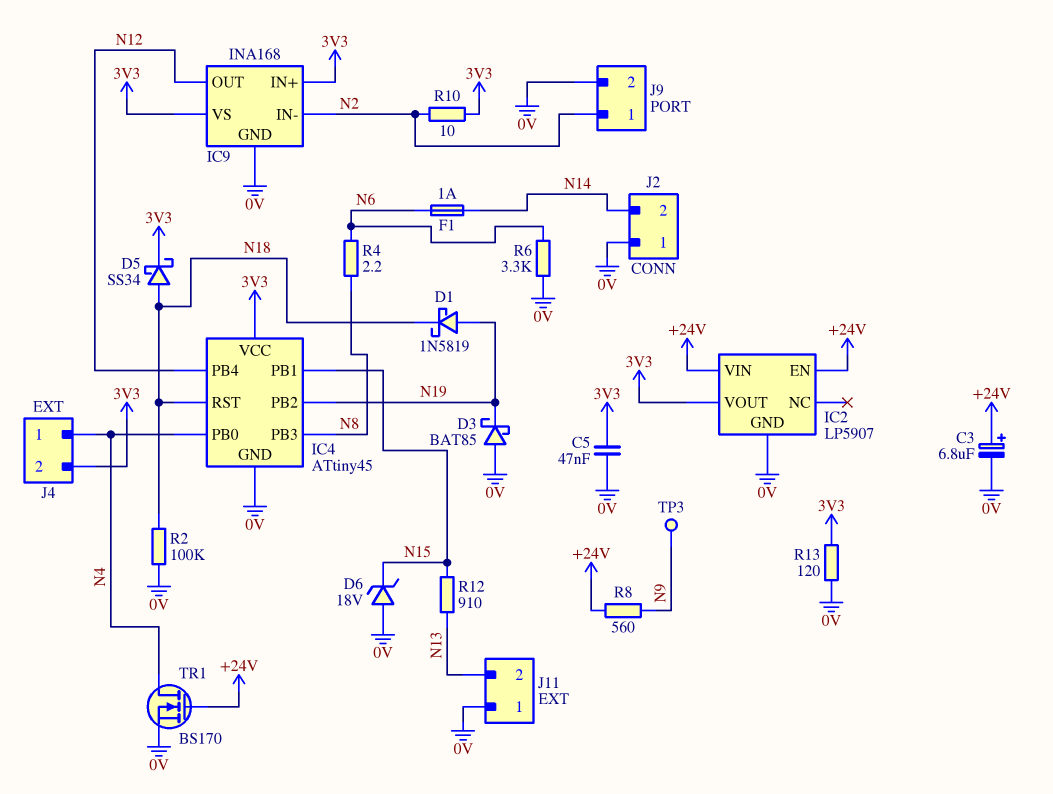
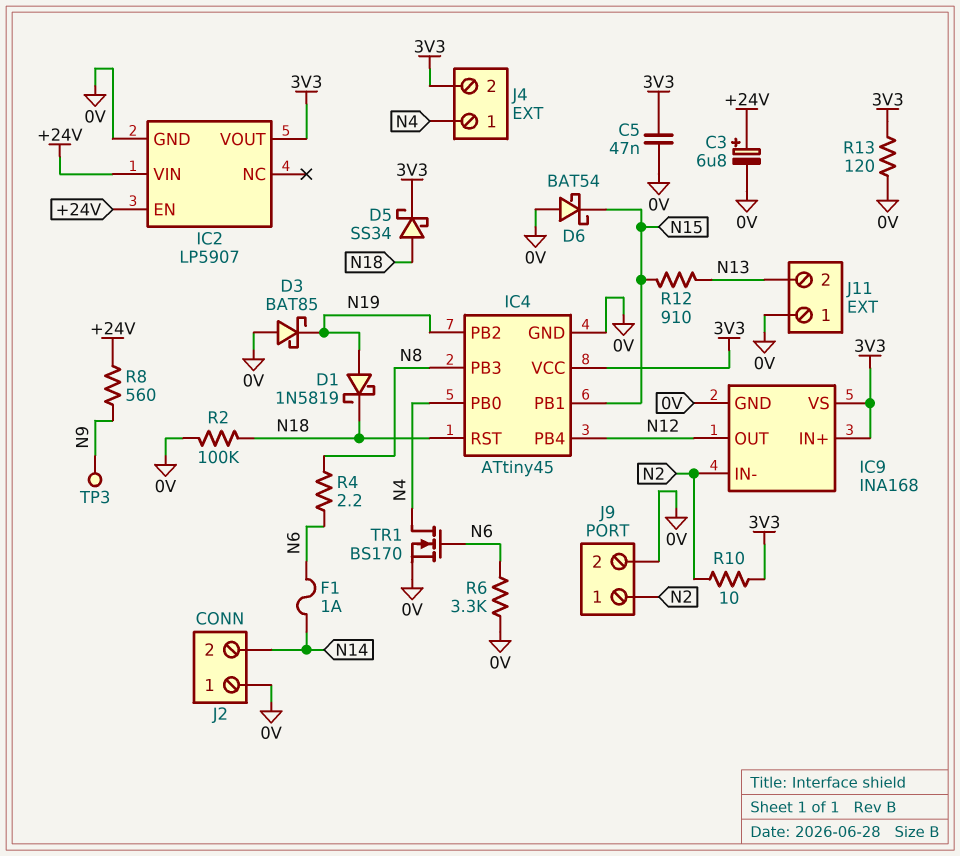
D6: zener 18V (A 0V, K N15) -> schottky BAT54 (A 0V, K N15)
TR1: NMOS BS170 (G +24V, D N4, S 0V) -> NMOS BS170 (G N6, D N4, S 0V)

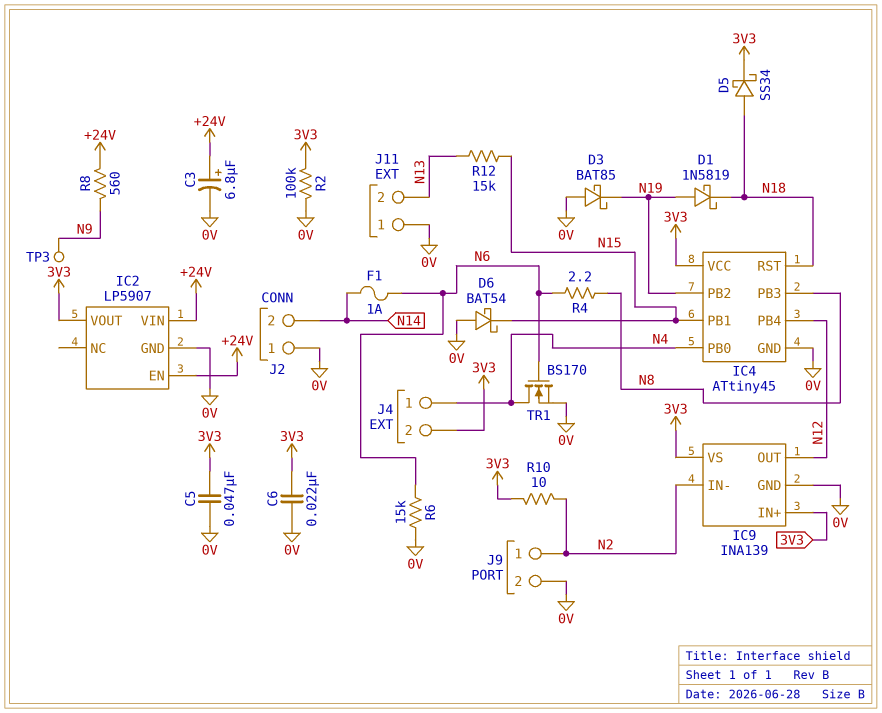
C6: none -> 22nF (0V, 3V3)
IC9: INA168 -> INA139
R2: 100k (0V, N18) -> 100k (0V, 3V3)
R6: 3.3k (0V, N6) -> 15k (0V, N6)
R12: 910 (N13, N15) -> 15k (N13, N15)
R13: 120 (0V, 3V3) -> none

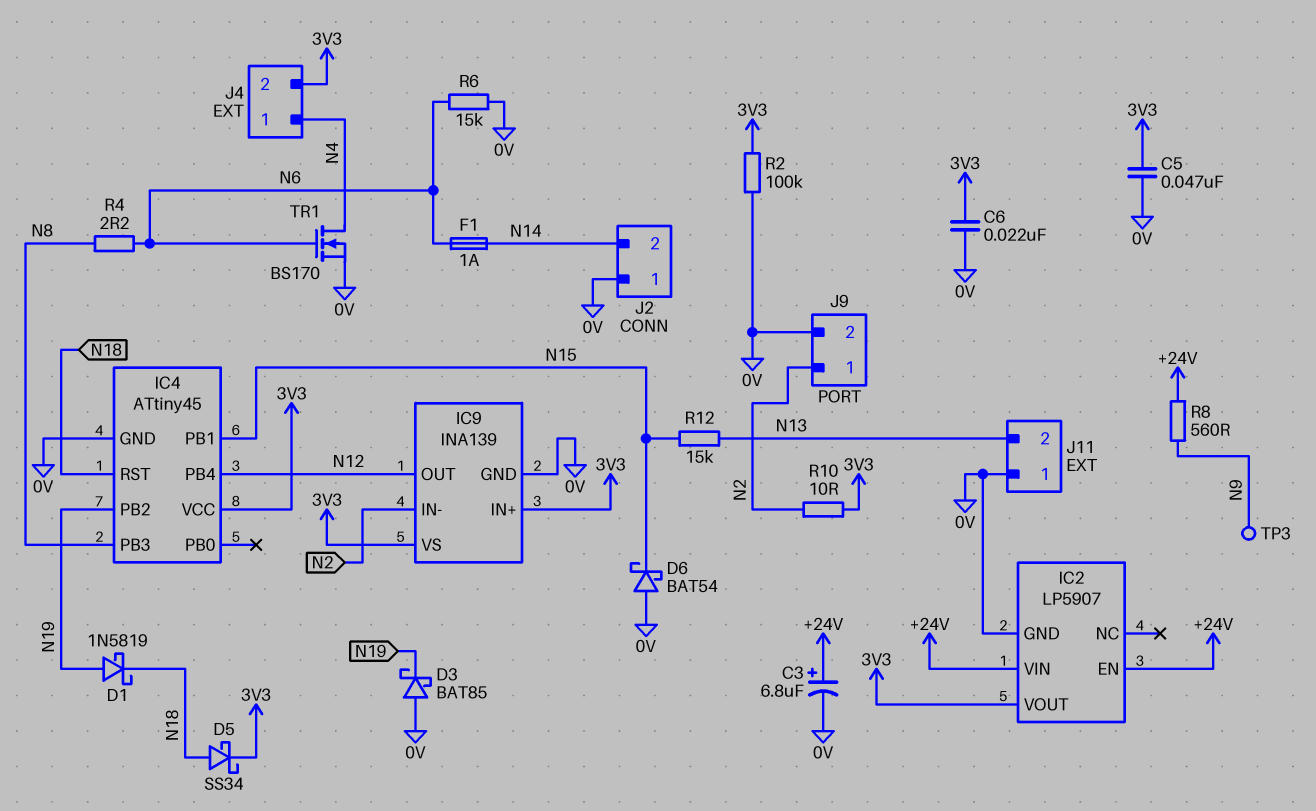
IC4 pin PB0: N4 -> none

